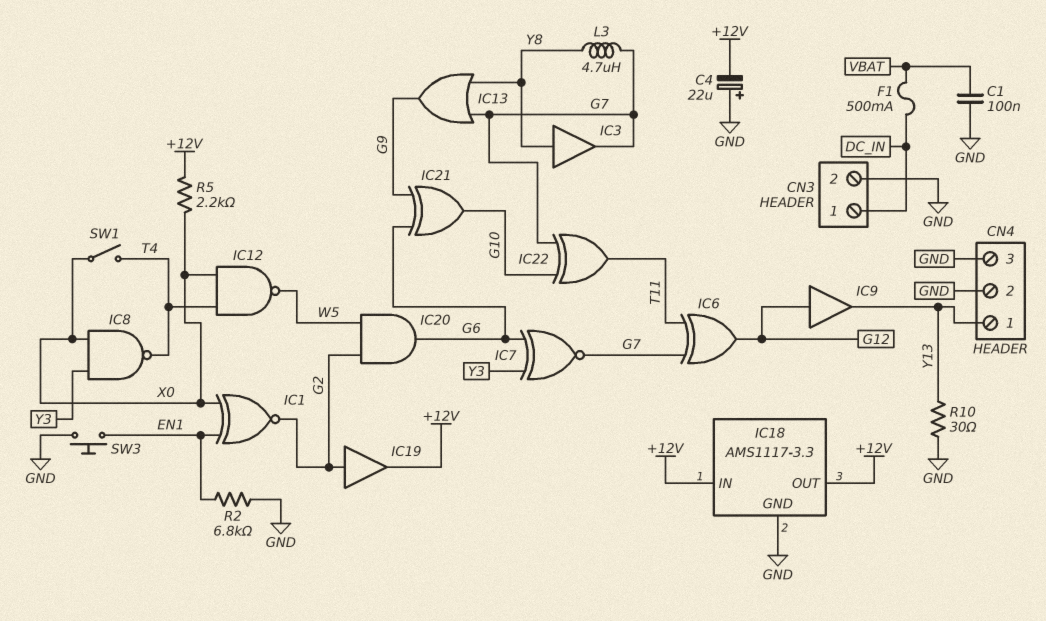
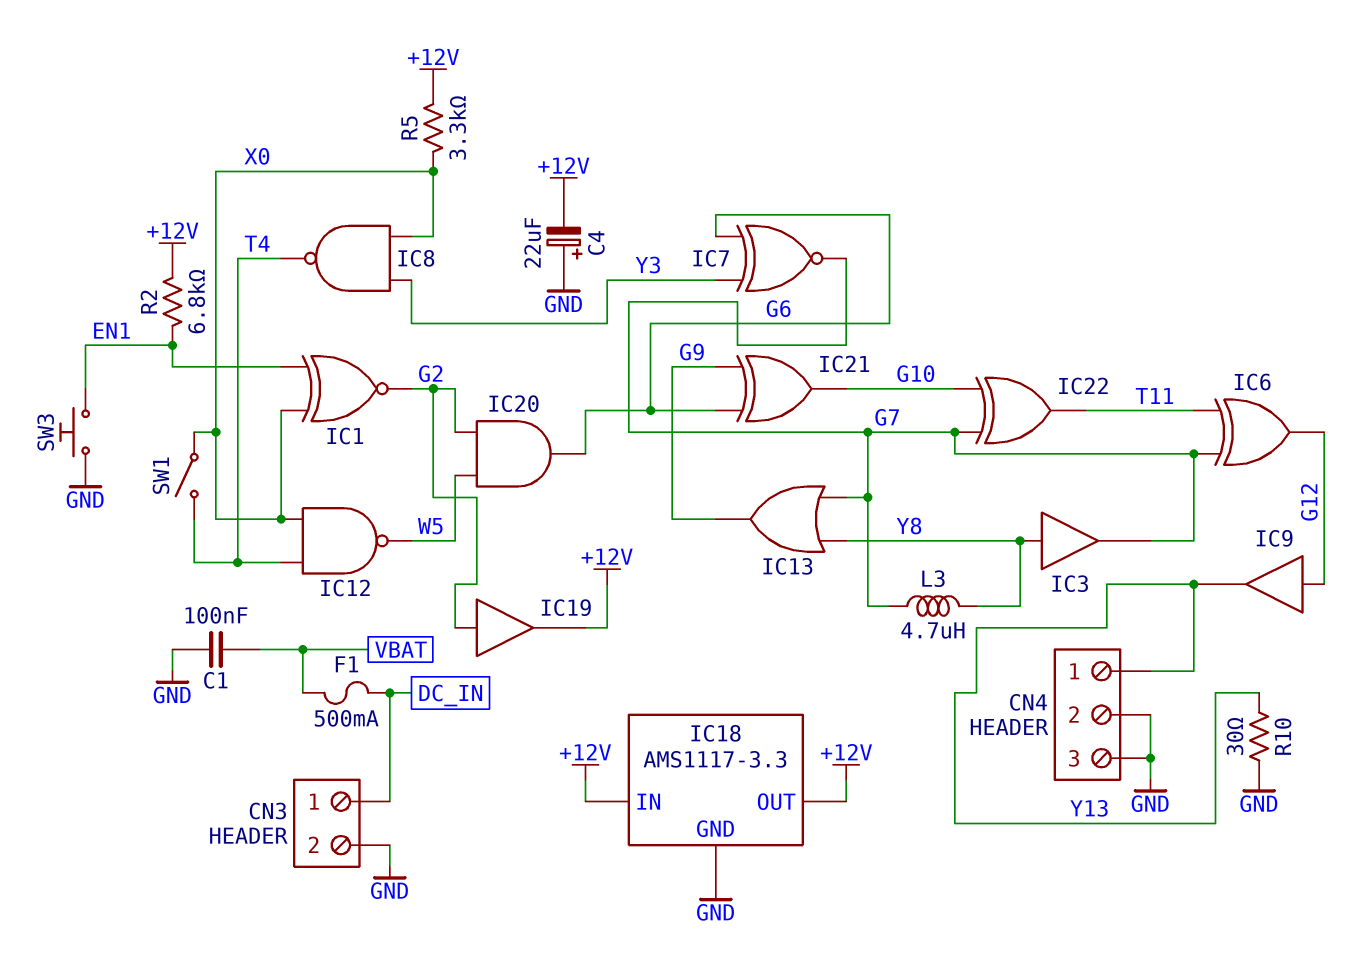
R2: 6.8k (EN1, GND) -> 6.8k (+12V, EN1)
R5: 2.2k (+12V, X0) -> 3.3k (+12V, X0)

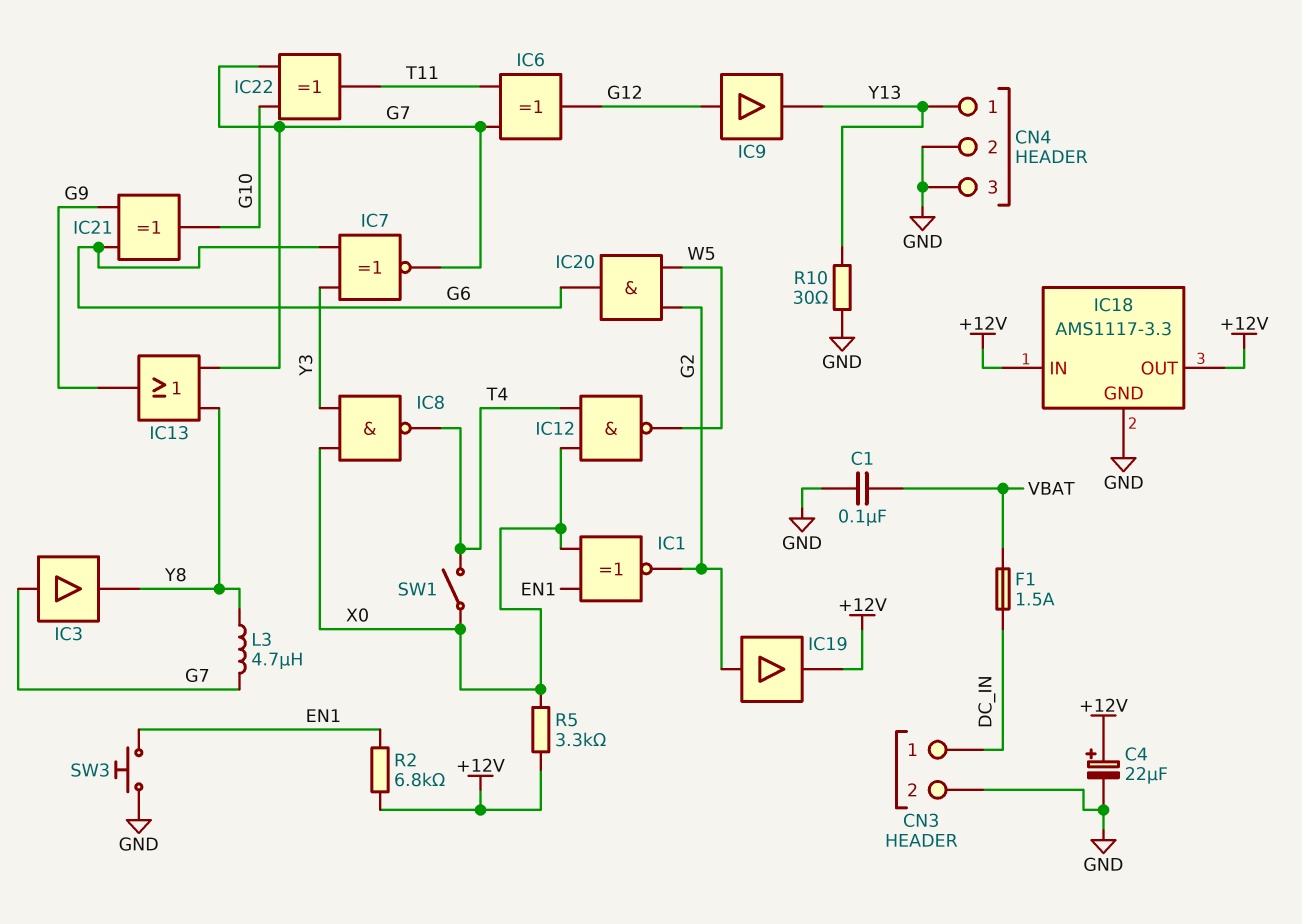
C4: 22uF (plus GND, minus +12V) -> 22uF (plus +12V, minus GND)
F1: 500mA (DC_IN, VBAT) -> 1.5A (DC_IN, VBAT)
IC3: buffer (in Y8, out G7) -> buffer (in G7, out Y8)

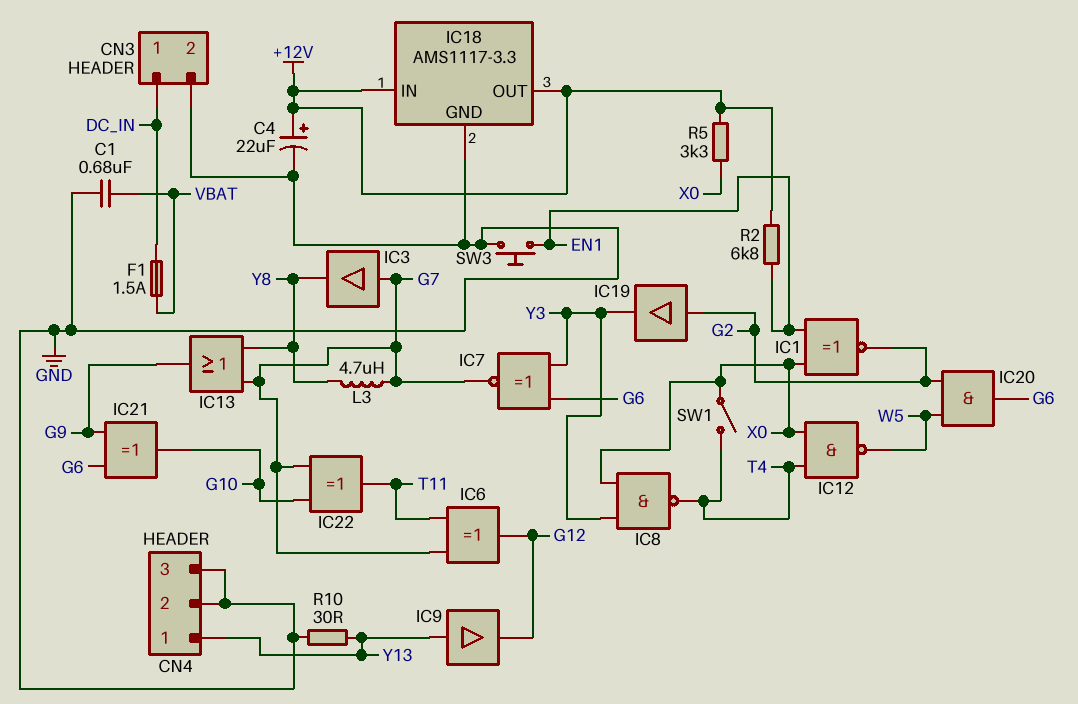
C1: 100nF (GND, VBAT) -> 680nF (GND, VBAT)
IC9: buffer (in G12, out Y13) -> buffer (in Y13, out G12)
IC19: buffer (in G2, out +12V) -> buffer (in G2, out Y3)

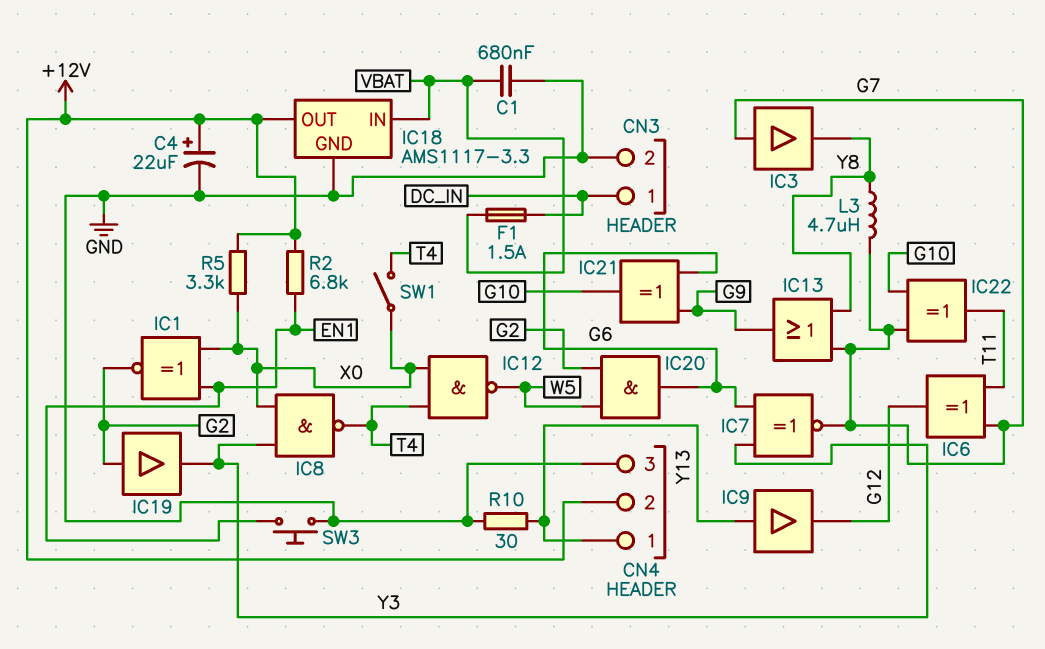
CN4 pin 2: GND -> +12V
IC18 pin IN: +12V -> VBAT

